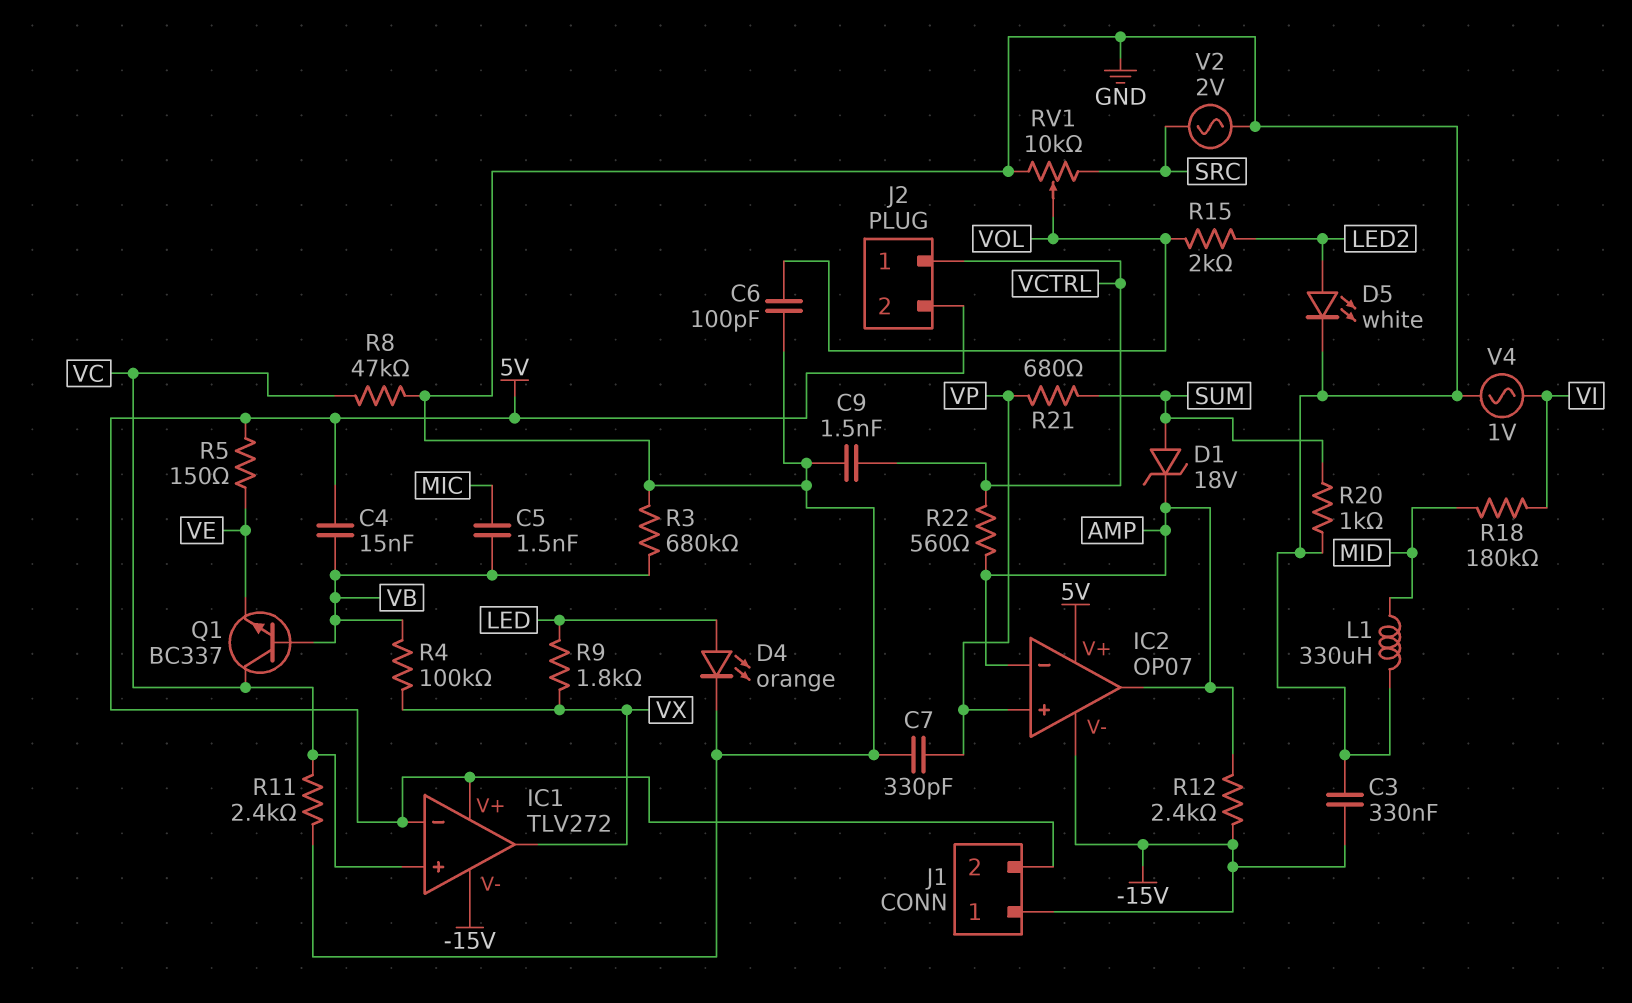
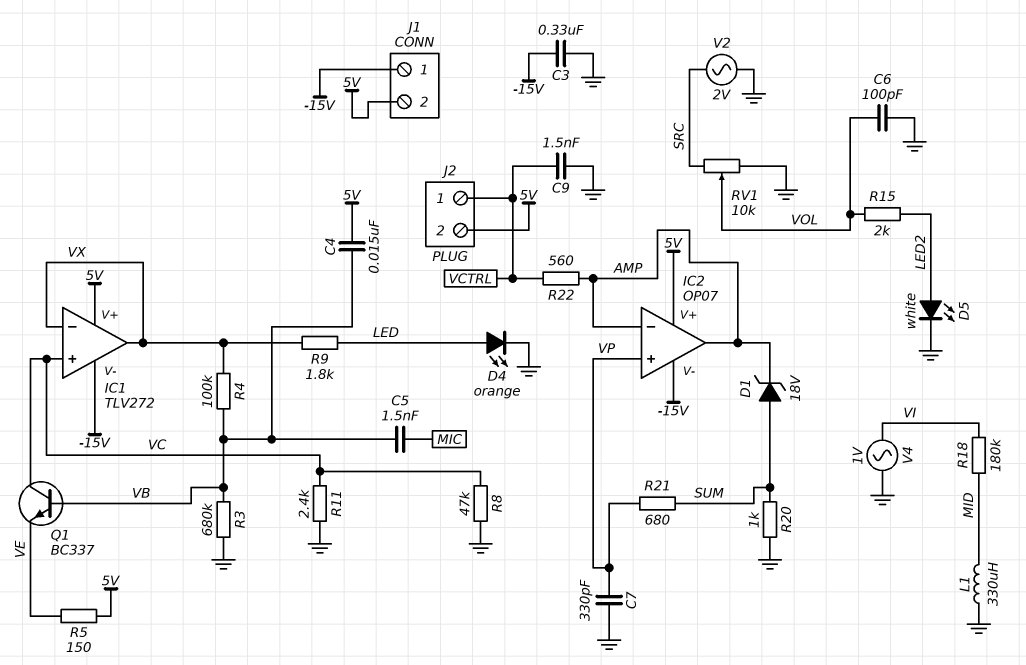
IC1 pin in-: 5V -> VX
R12: 2.4k (-15V, AMP) -> none

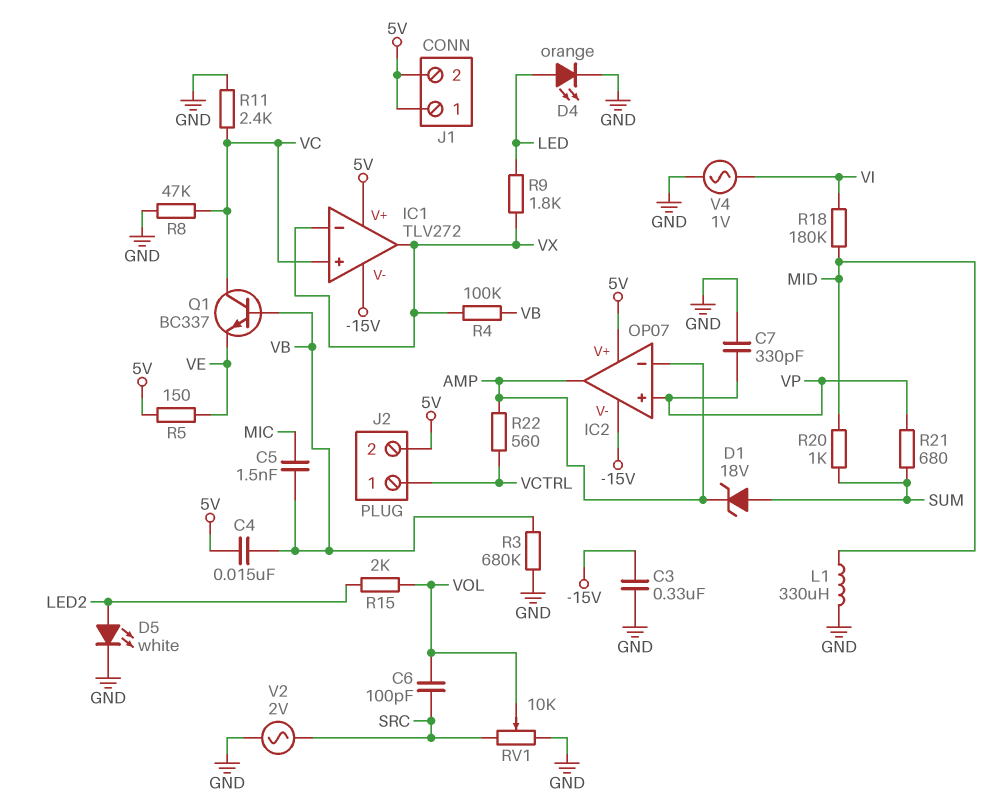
C6: 100pF (GND, VOL) -> 100pF (SRC, VOL)
C9: 1.5nF (GND, VCTRL) -> none
J1 pin 1: -15V -> 5V
R20: 1k (GND, SUM) -> 1k (MID, SUM)

